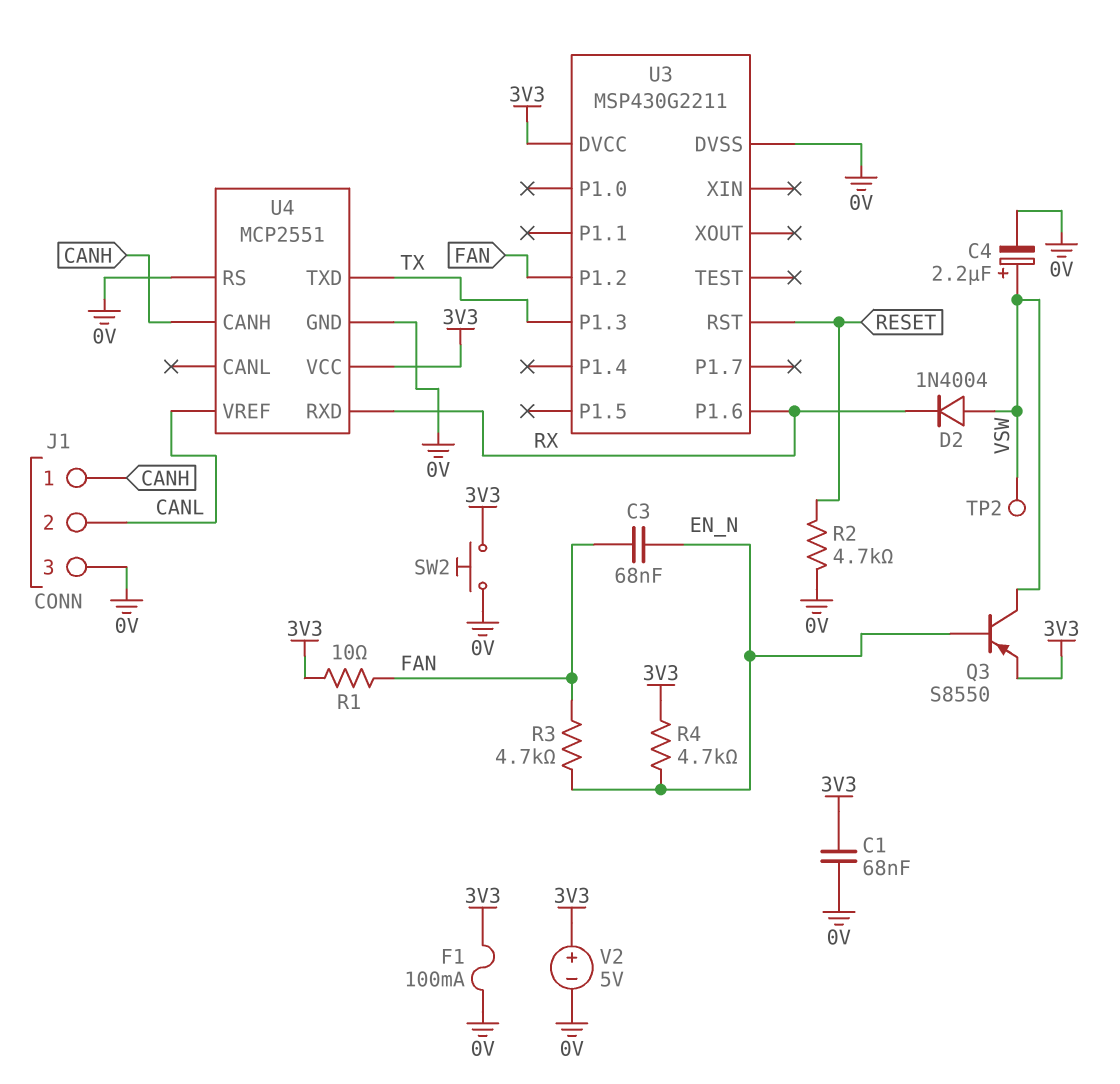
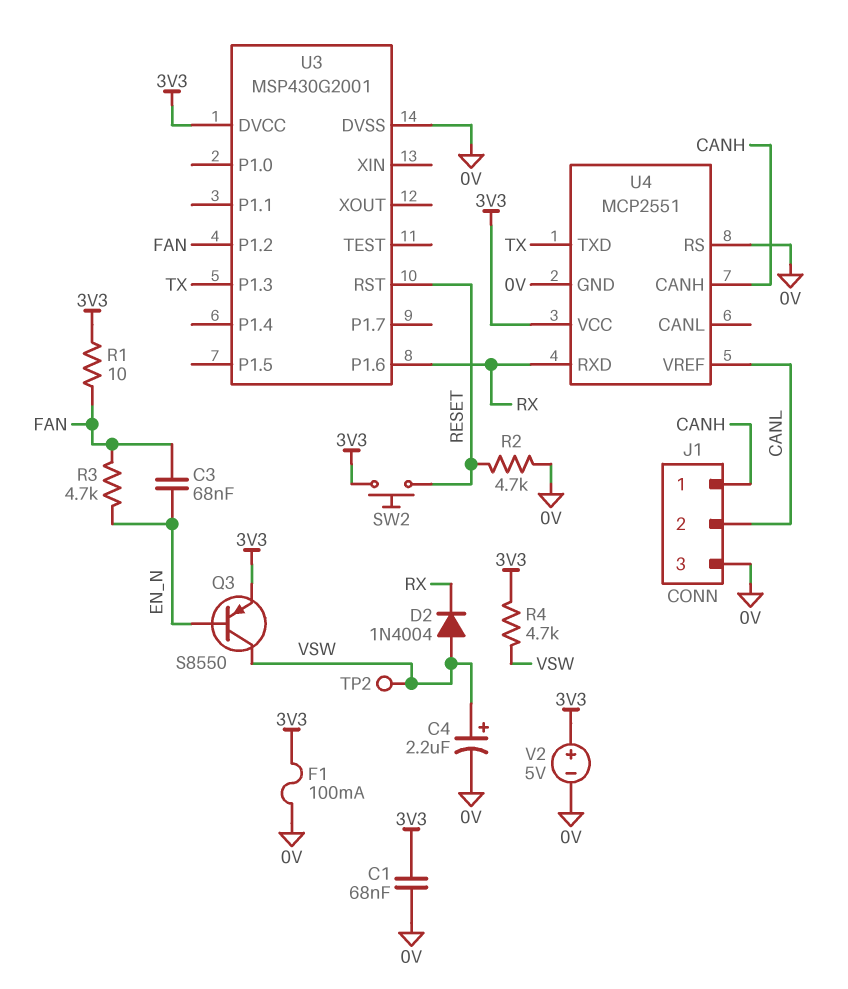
R4: 4.7k (3V3, EN_N) -> 4.7k (3V3, VSW)
SW2: button (0V, 3V3) -> button (3V3, RESET)
U3: MSP430G2211 -> MSP430G2001

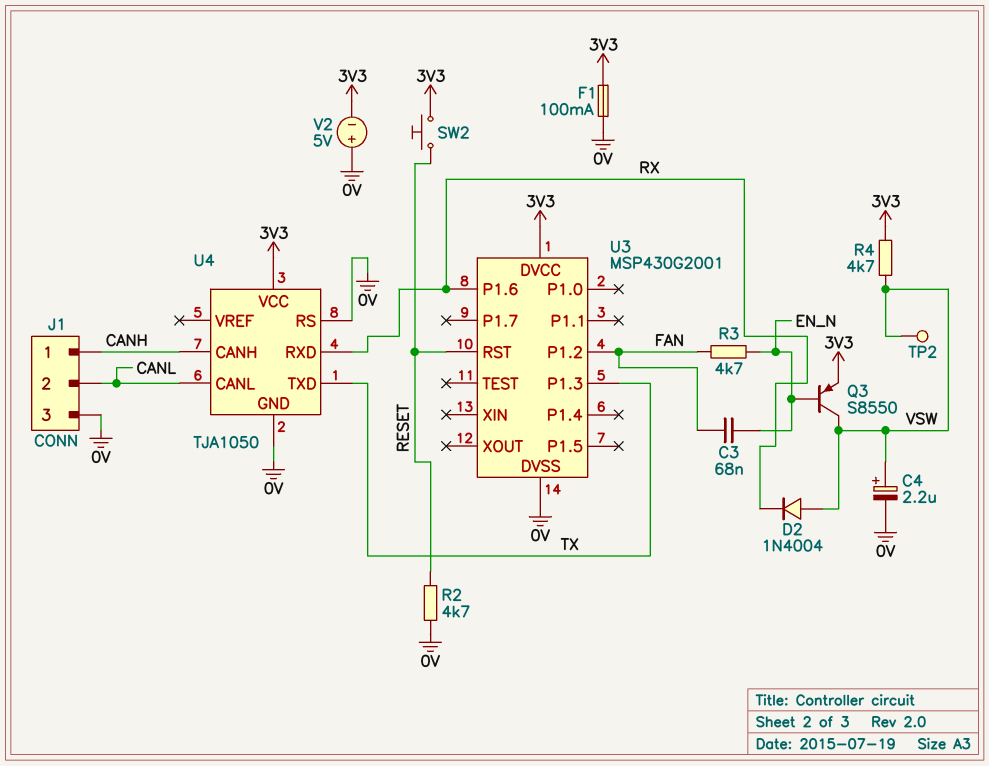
C1: 68nF (0V, 3V3) -> none
R1: 10 (3V3, FAN) -> none
U4: MCP2551 -> TJA1050
U4 pin CANL: none -> CANL
U4 pin VREF: CANL -> none
V2: 5V (plus 3V3, minus 0V) -> 5V (plus 0V, minus 3V3)

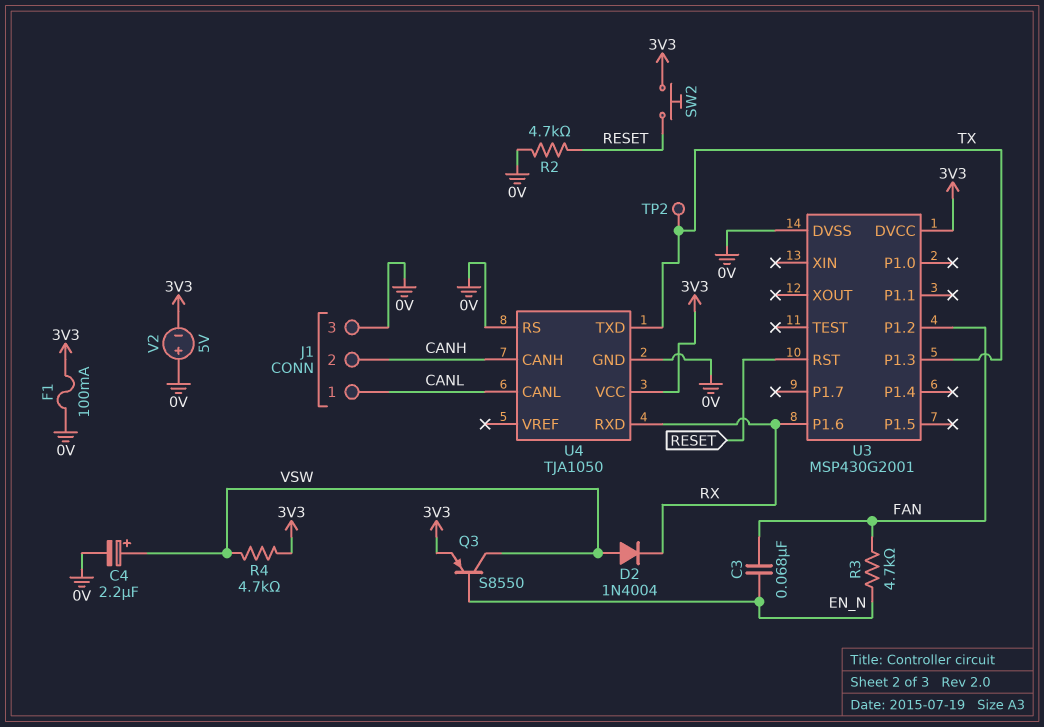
J1 pin 1: CANH -> CANL
J1 pin 2: CANL -> CANH
TP2: test point (VSW) -> test point (TX)

